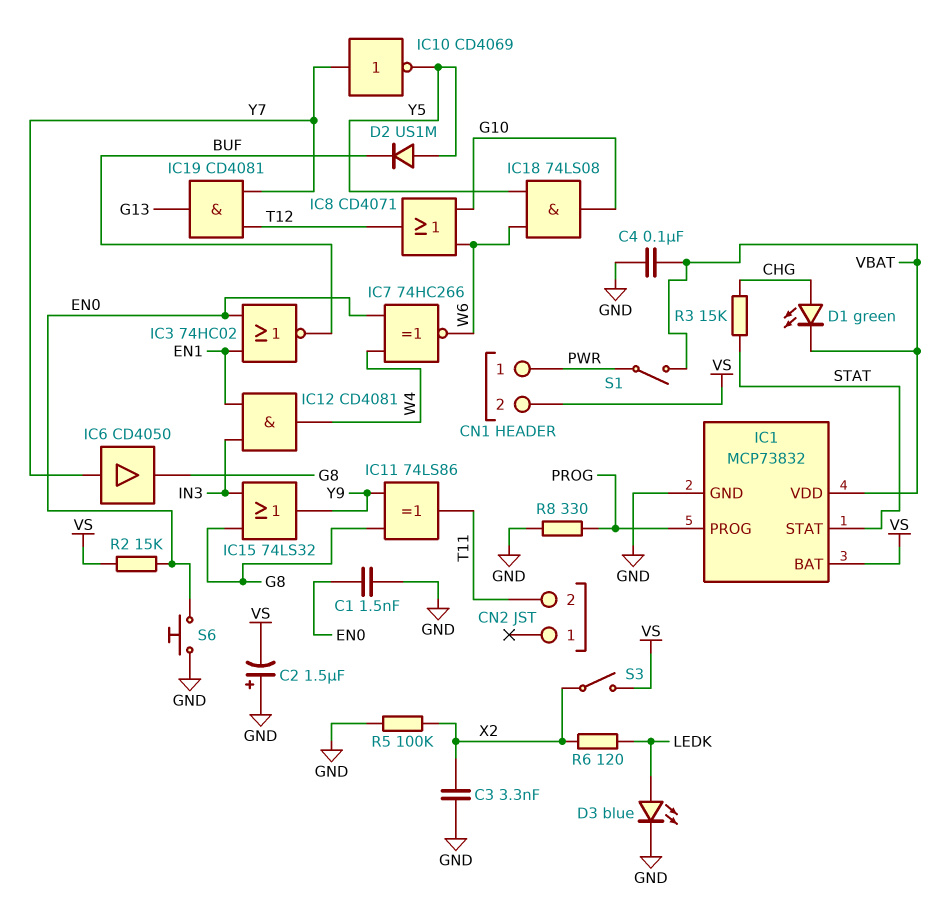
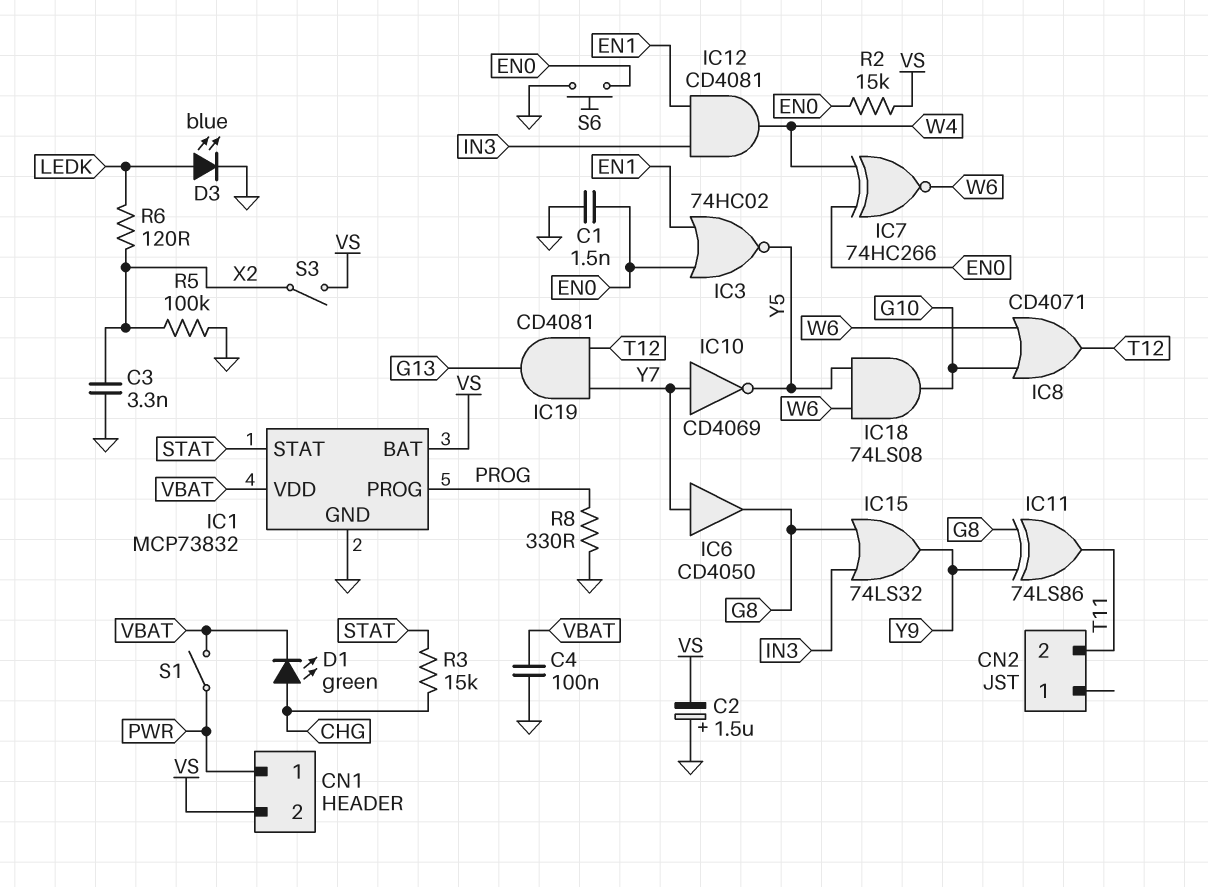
D2: diode US1M (A Y5, K BUF) -> none
IC3: NOR 74HC02 (in EN0, in EN1, out BUF) -> NOR 74HC02 (in EN0, in EN1, out Y5)

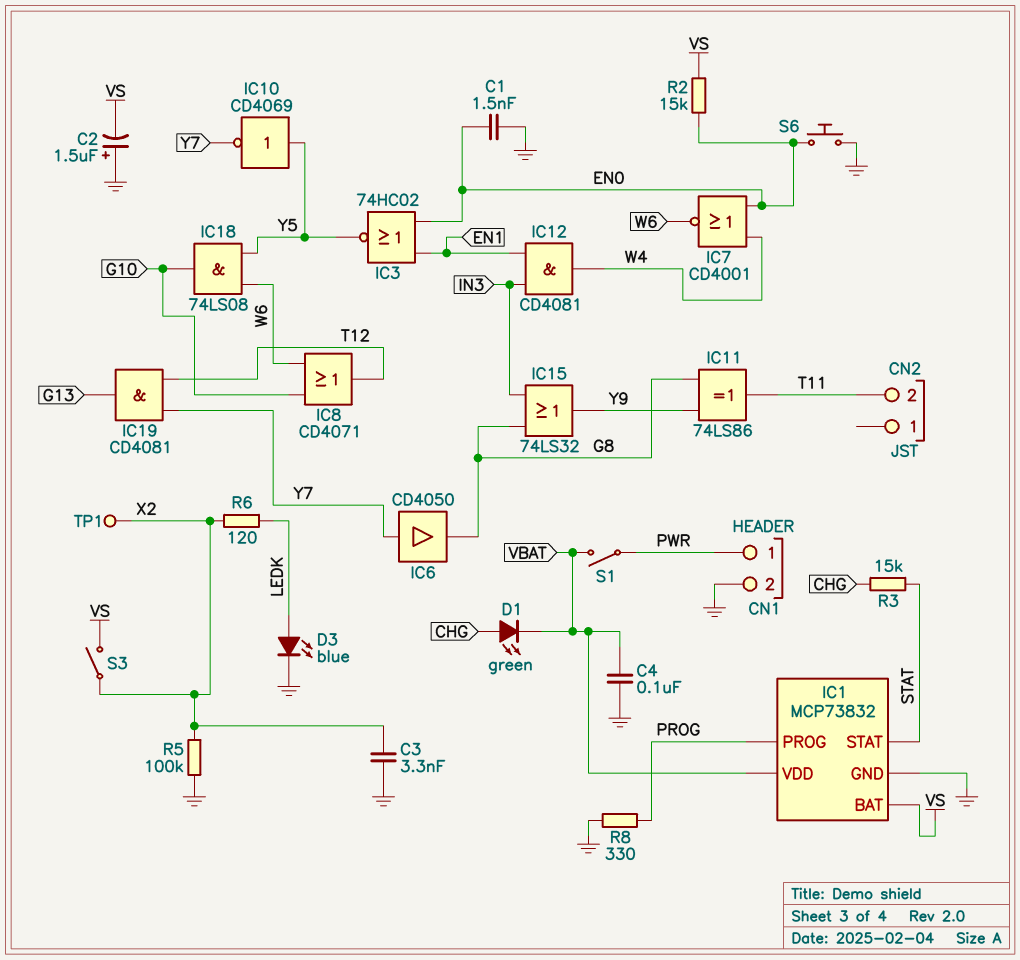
CN1 pin 2: VS -> GND
IC7: XNOR 74HC266 (in EN0, in W4, out W6) -> NOR CD4001 (in EN0, in W4, out W6)
IC10: NOT CD4069 (in Y7, out Y5) -> NOT CD4069 (in Y5, out Y7)
TP1: none -> test point (X2)

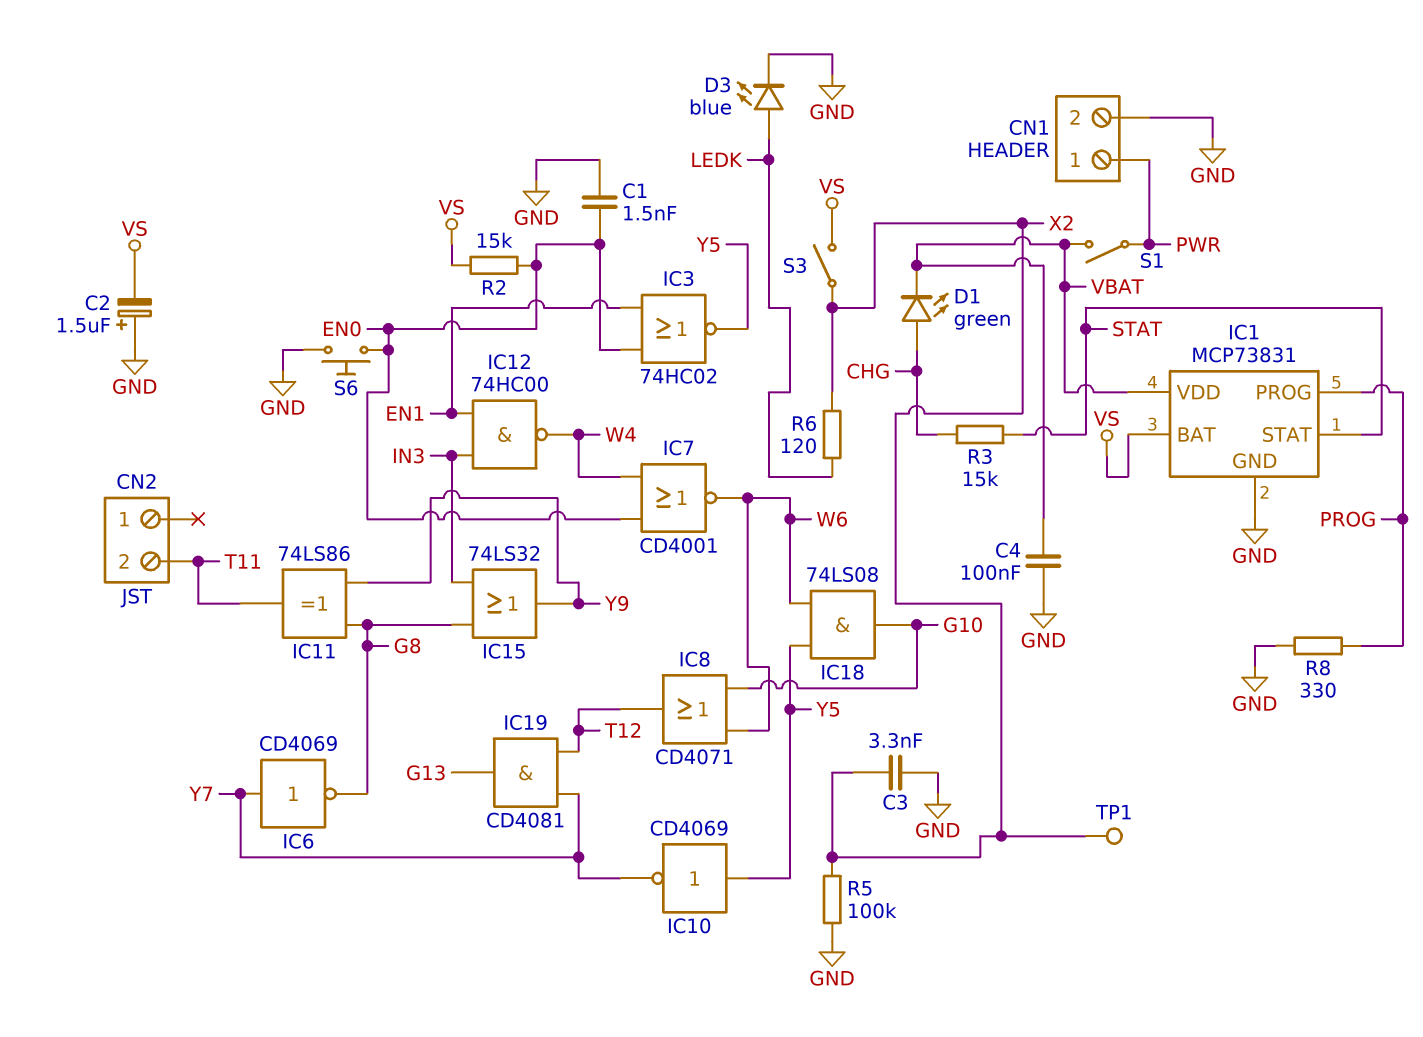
IC1: MCP73832 -> MCP73831
IC6: buffer CD4050 (in Y7, out G8) -> NOT CD4069 (in Y7, out G8)
IC12: AND CD4081 (in EN1, in IN3, out W4) -> NAND 74HC00 (in EN1, in IN3, out W4)

